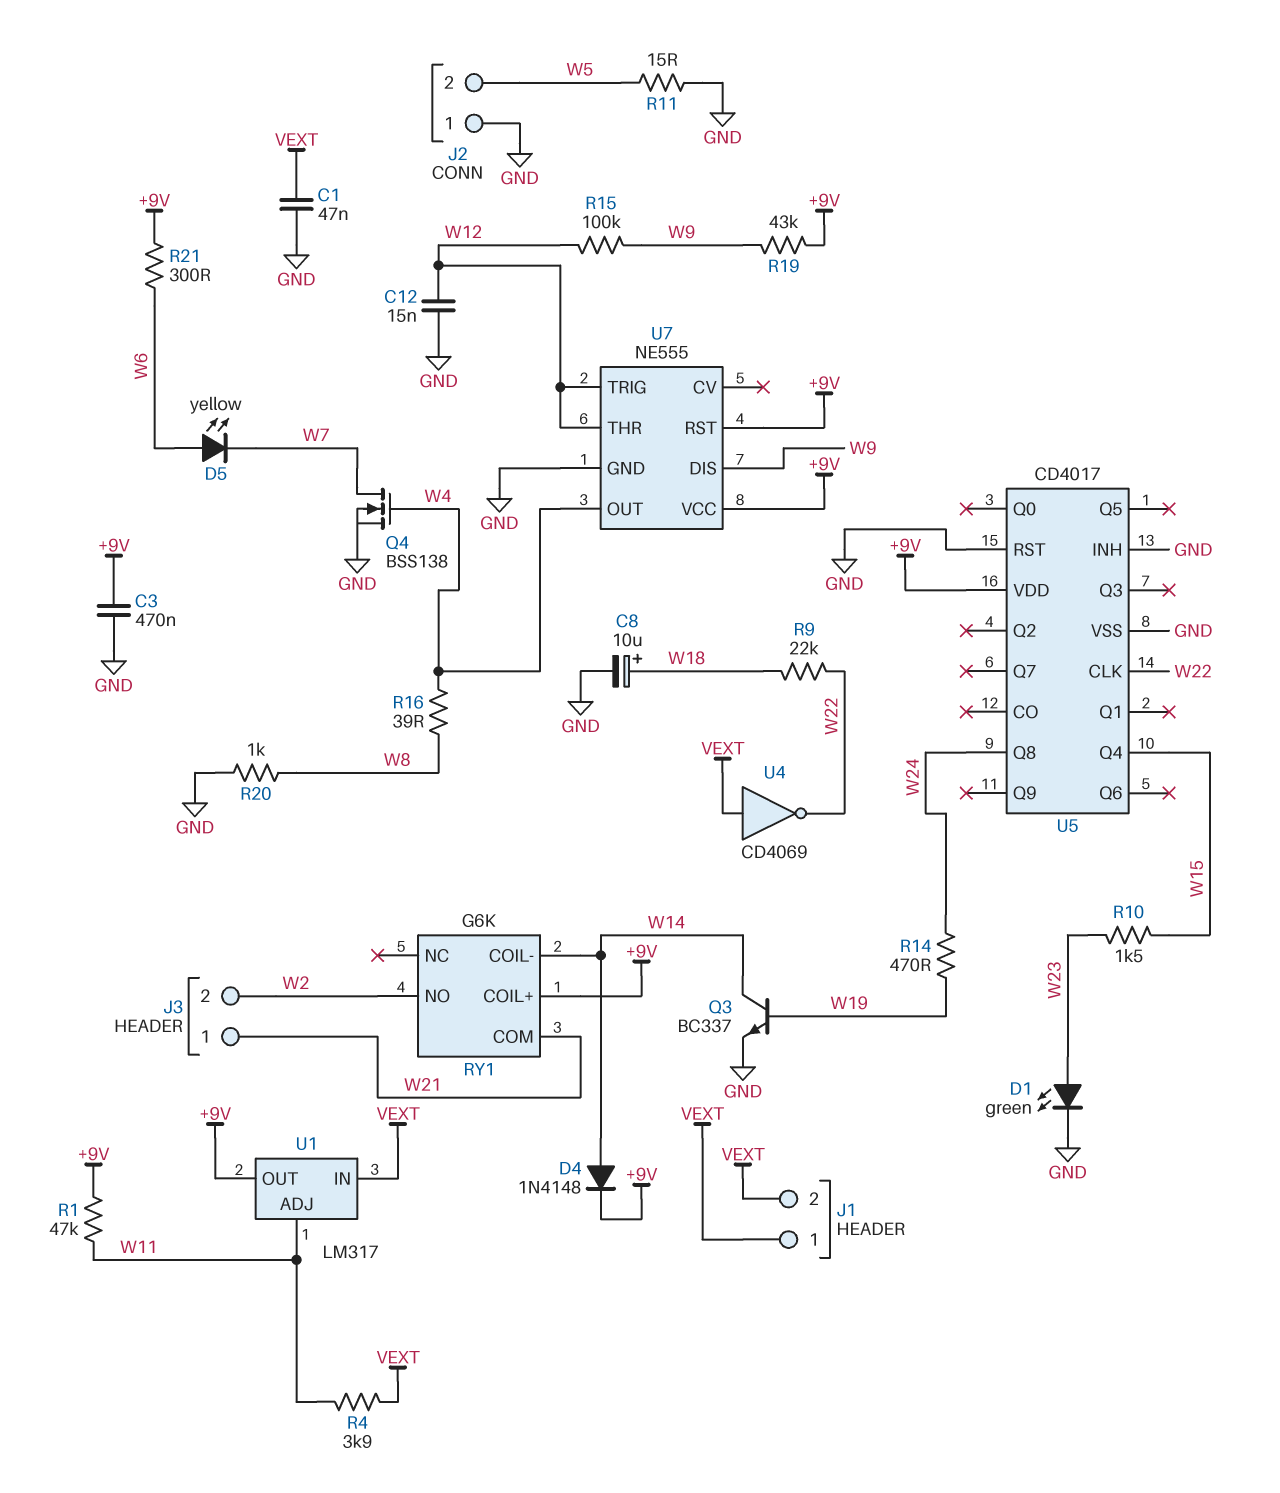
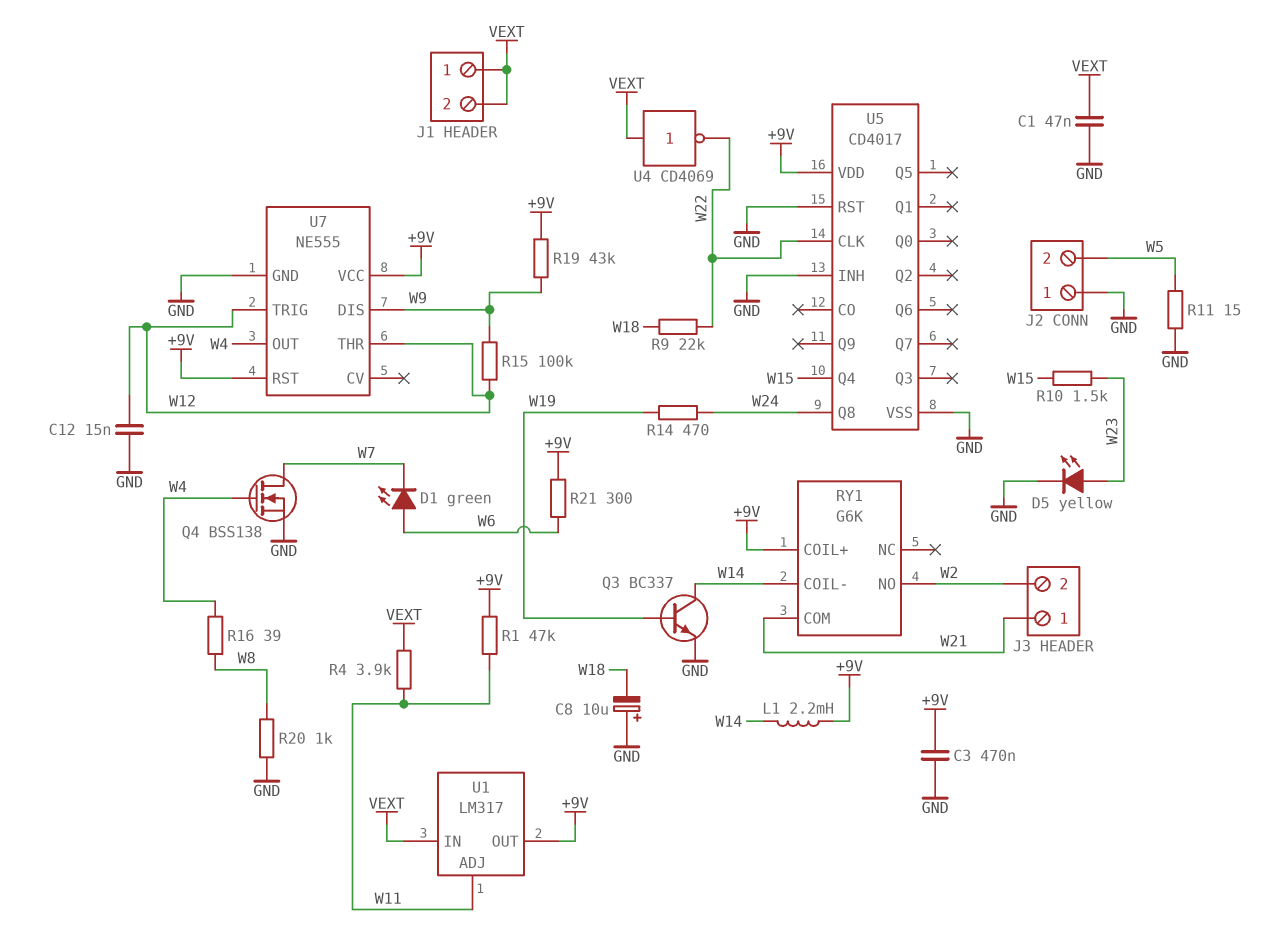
C8: 10uF (plus W18, minus GND) -> 10uF (plus GND, minus W18)
D1: LED green (A W23, K GND) -> LED green (A W6, K W7)
D4: diode 1N4148 (A W14, K +9V) -> none
D5: LED yellow (A W6, K W7) -> LED yellow (A W23, K GND)
L1: none -> 2.2mH (+9V, W14)

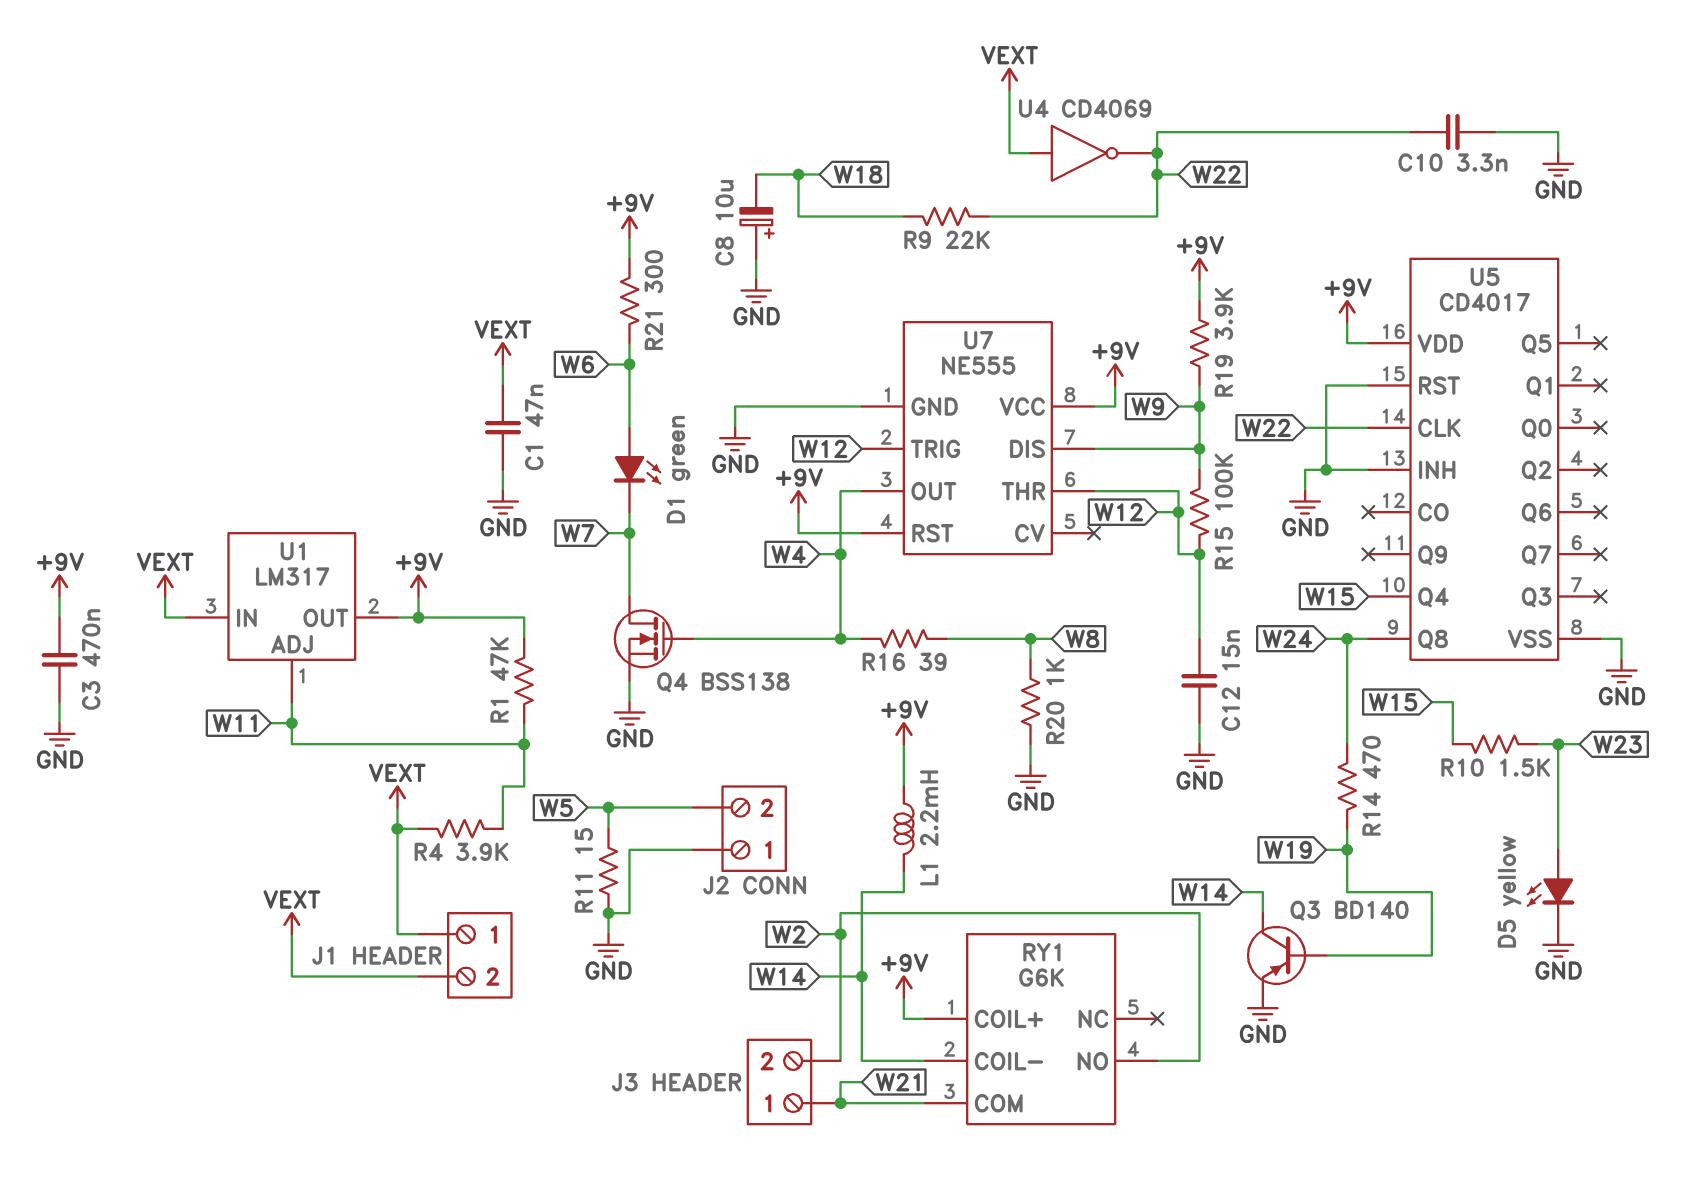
C10: none -> 3.3nF (GND, W22)
Q3: NPN BC337 (B W19, C W14, E GND) -> PNP BD140 (B W19, C W14, E GND)
R19: 43k (+9V, W9) -> 3.9k (+9V, W9)

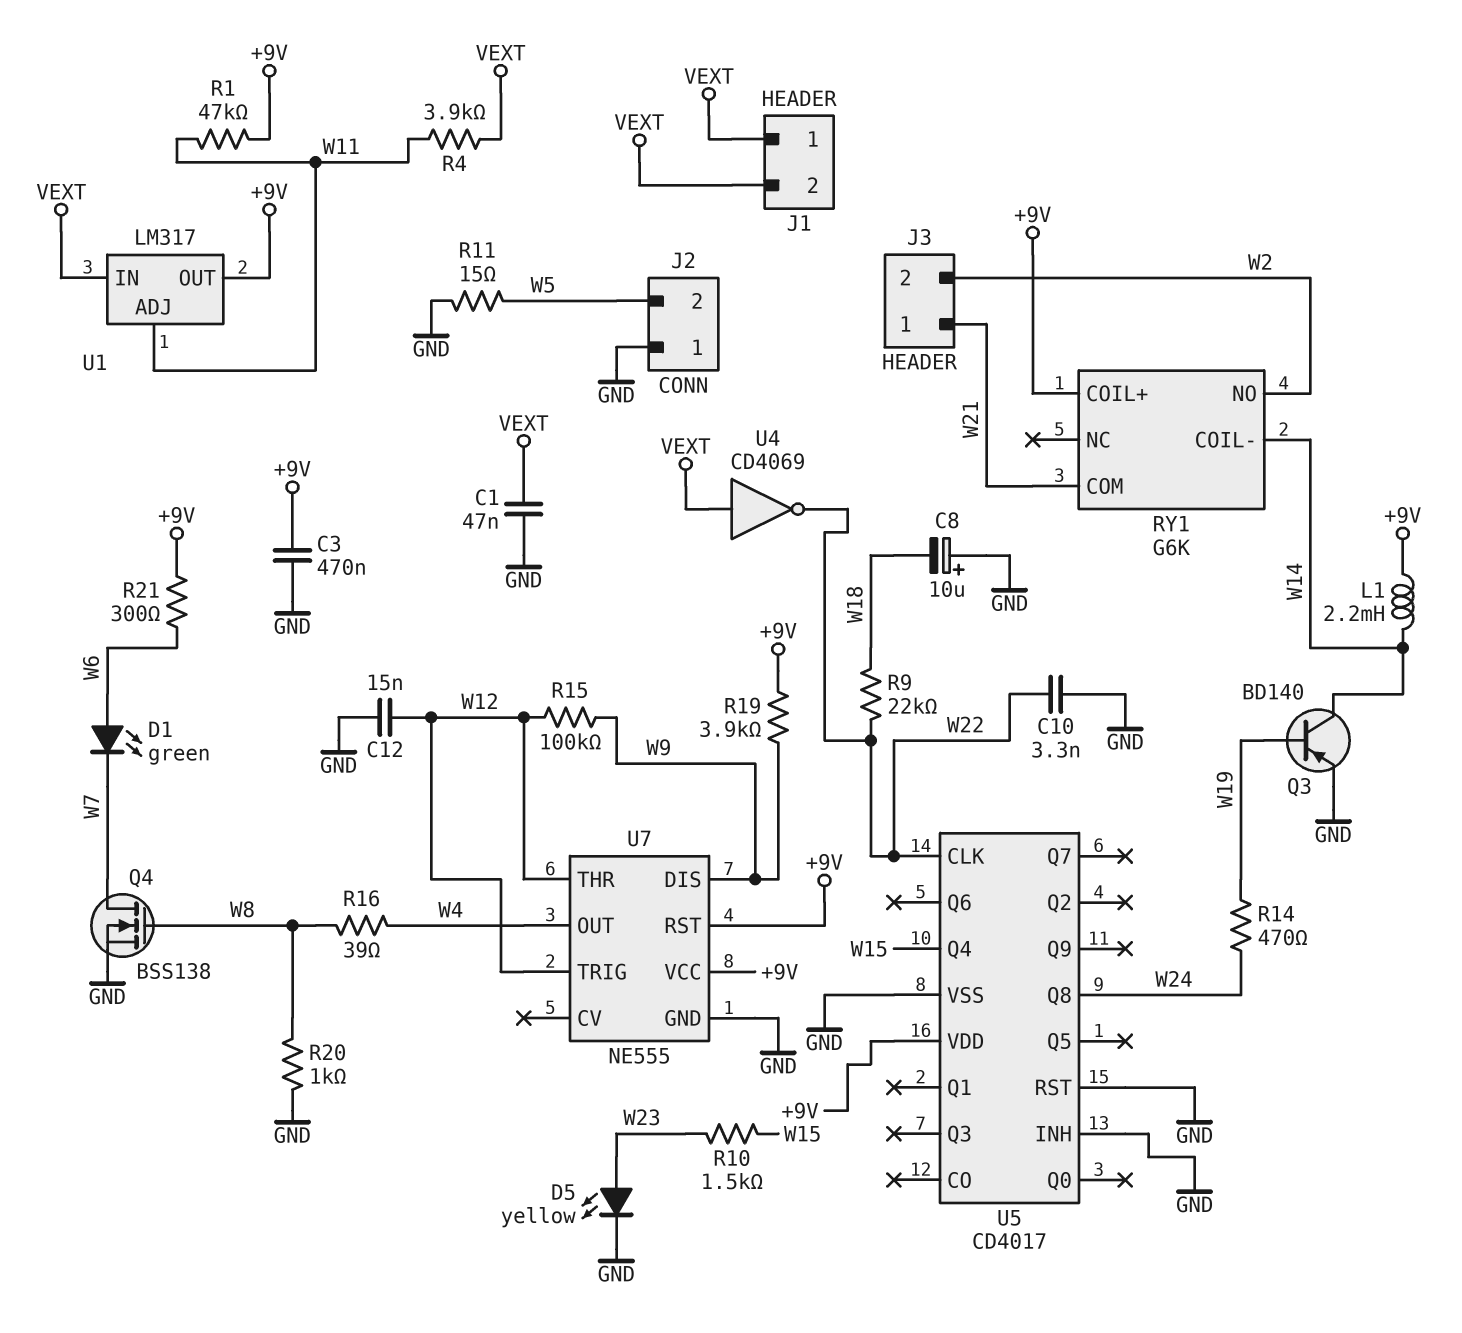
Q4: NMOS BSS138 (G W4, D W7, S GND) -> NMOS BSS138 (G W8, D W7, S GND)

